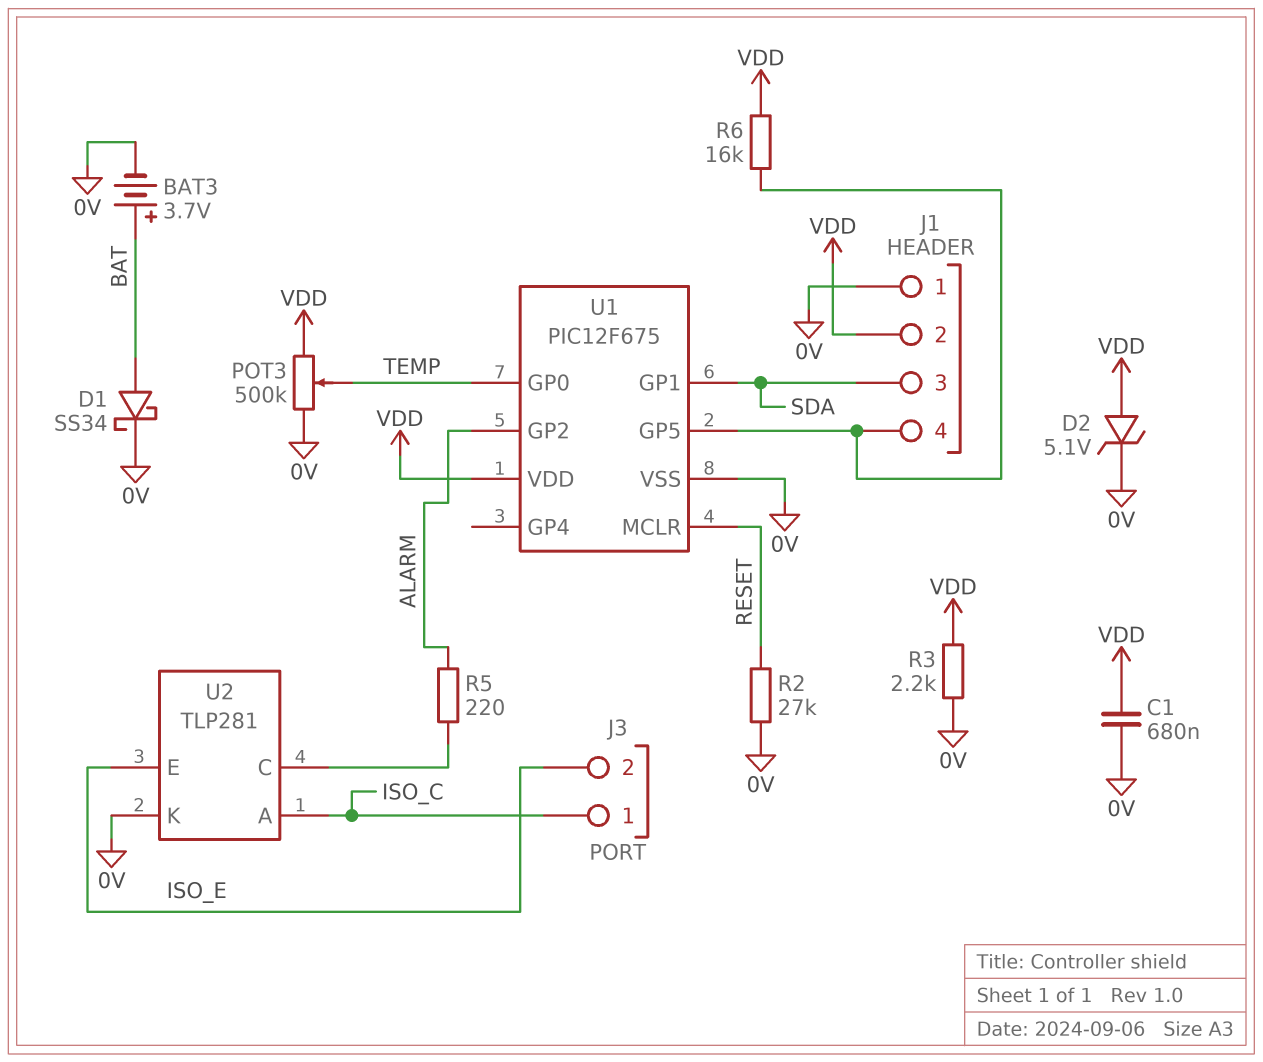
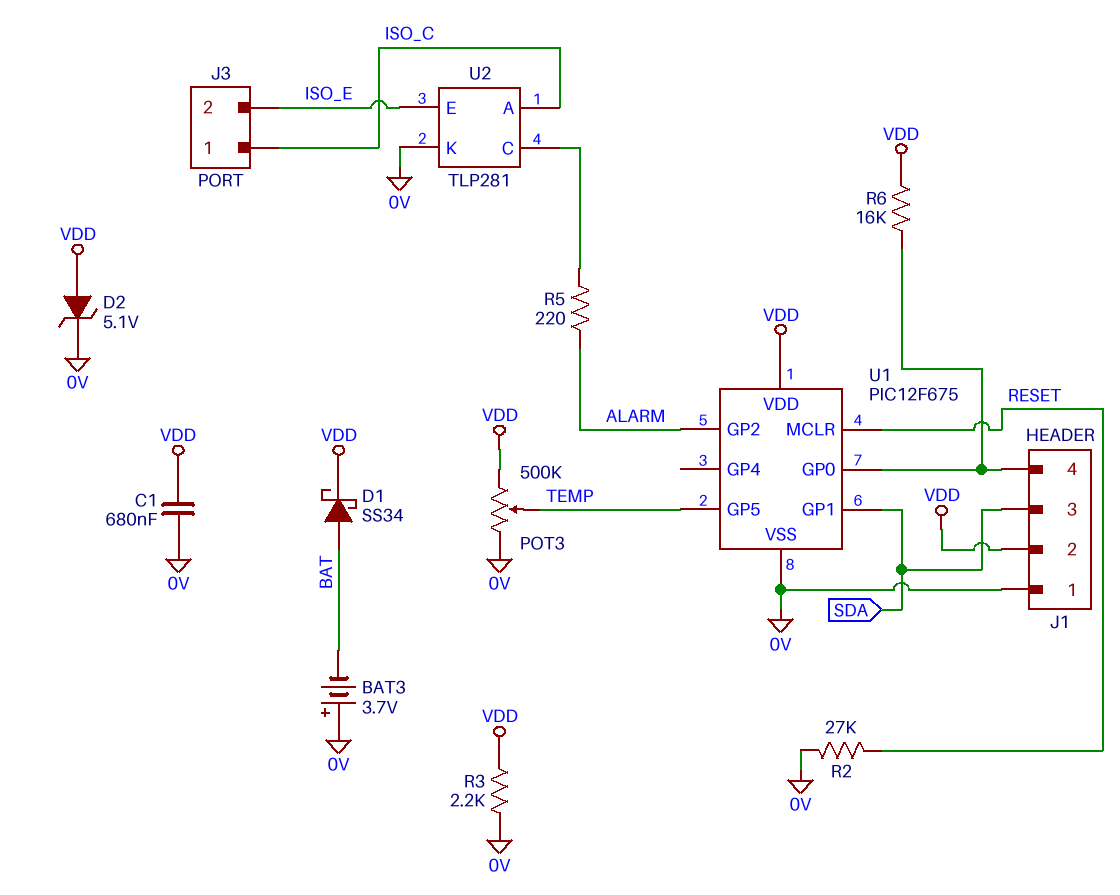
BAT3: 3.7V (plus BAT, minus 0V) -> 3.7V (plus 0V, minus BAT)
D1: schottky SS34 (A BAT, K 0V) -> schottky SS34 (A BAT, K VDD)
U1 pin GP0: TEMP -> J1/4
U1 pin GP5: J1/4 -> TEMP

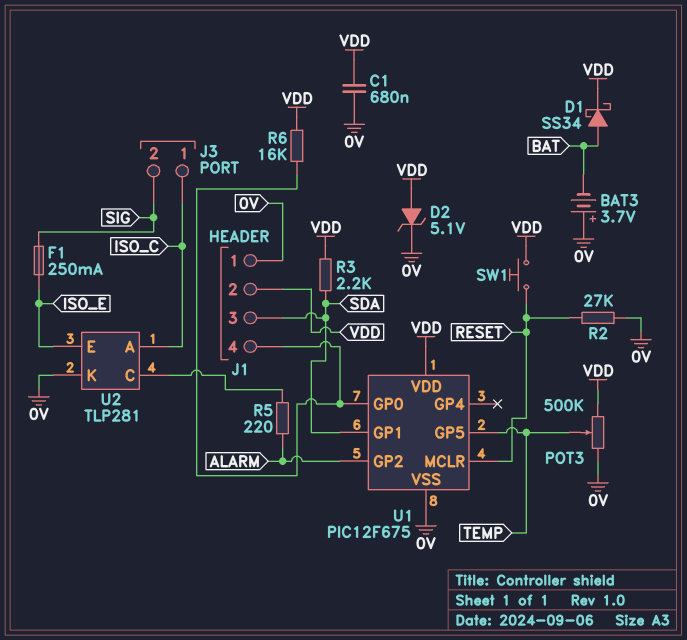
F1: none -> 250mA (ISO_E, SIG)
J3 pin 2: ISO_E -> SIG
R3: 2.2k (0V, VDD) -> 2.2k (SDA, VDD)
SW1: none -> button (RESET, VDD)

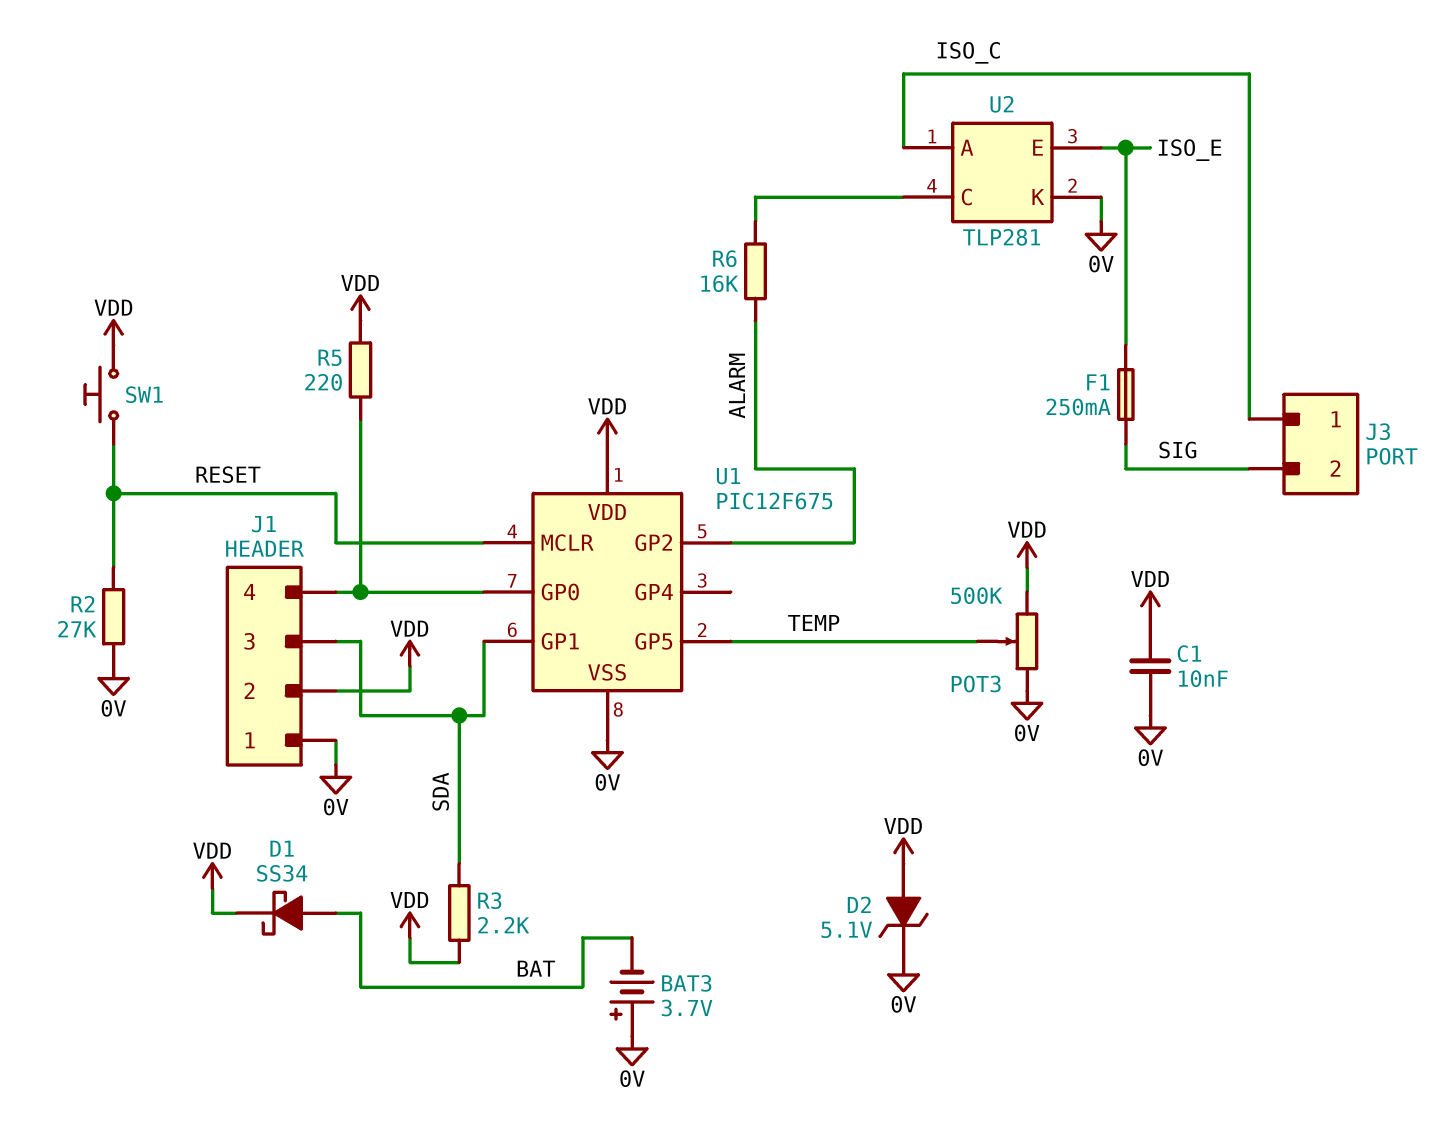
C1: 680nF (0V, VDD) -> 10nF (0V, VDD)
R5: 220 (ALARM, U2/C) -> 220 (J1/4, VDD)
R6: 16k (J1/4, VDD) -> 16k (ALARM, U2/C)

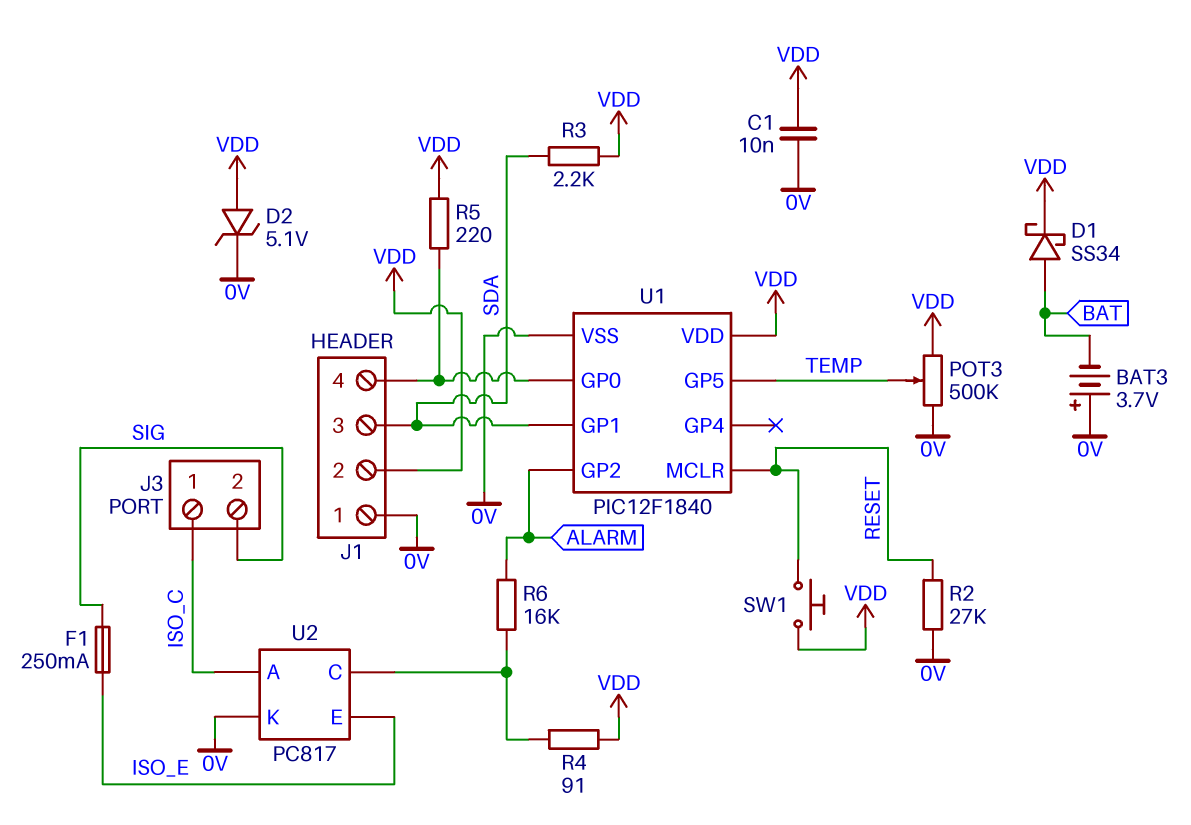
R4: none -> 91 (U2/C, VDD)
U1: PIC12F675 -> PIC12F1840
U2: TLP281 -> PC817

